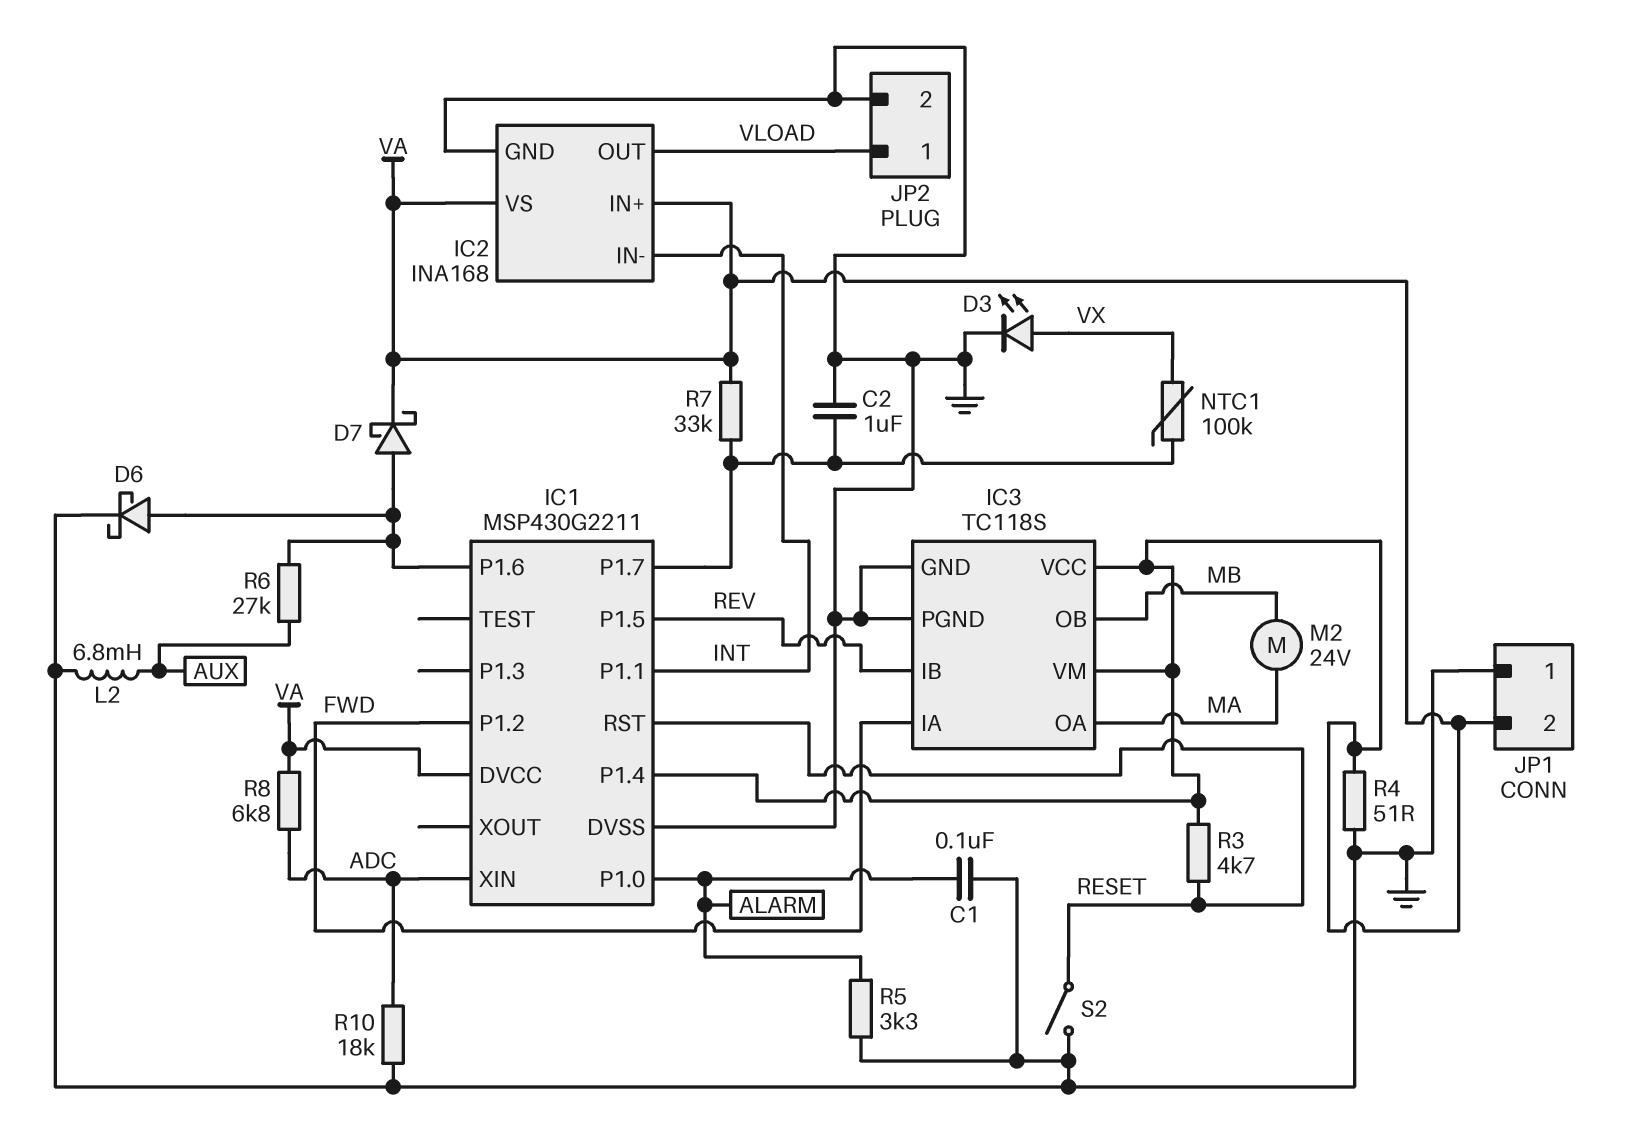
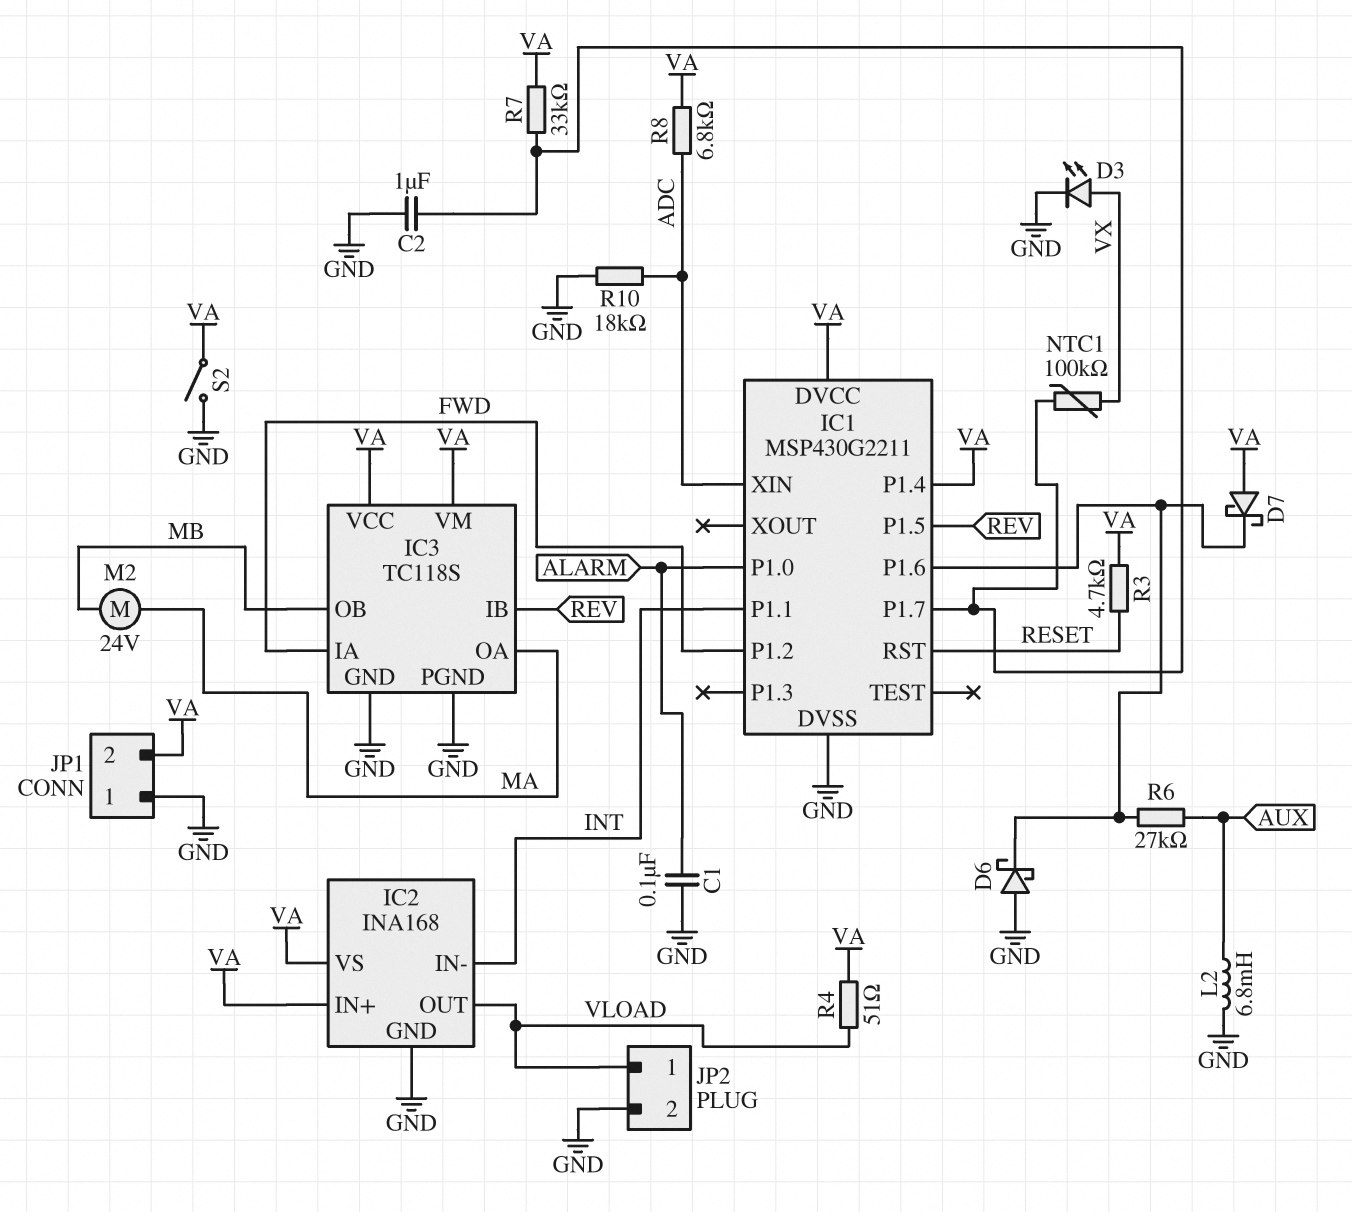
D6: schottky (A IC1/P1.6, K GND) -> schottky (A GND, K IC1/P1.6)
D7: schottky (A IC1/P1.6, K VA) -> schottky (A VA, K IC1/P1.6)
R4: 51 (GND, VA) -> 51 (VA, VLOAD)
R5: 3.3k (ALARM, GND) -> none
S2: switch (GND, RESET) -> switch (GND, VA)

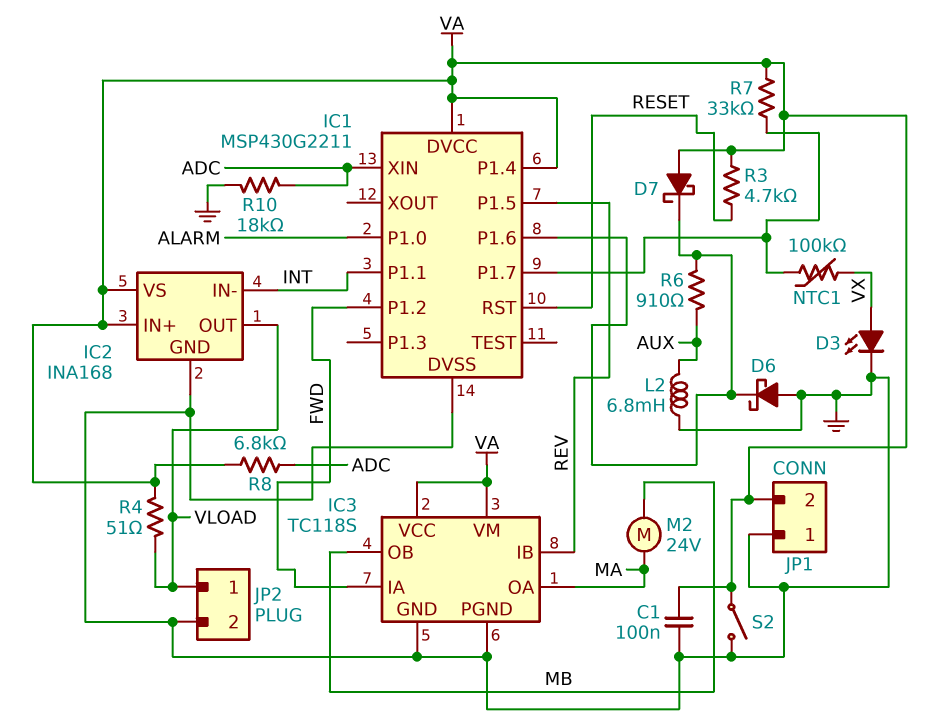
C1: 100nF (ALARM, GND) -> 100nF (GND, VA)
C2: 1uF (GND, IC1/P1.7) -> none
R6: 27k (AUX, IC1/P1.6) -> 910 (AUX, IC1/P1.6)

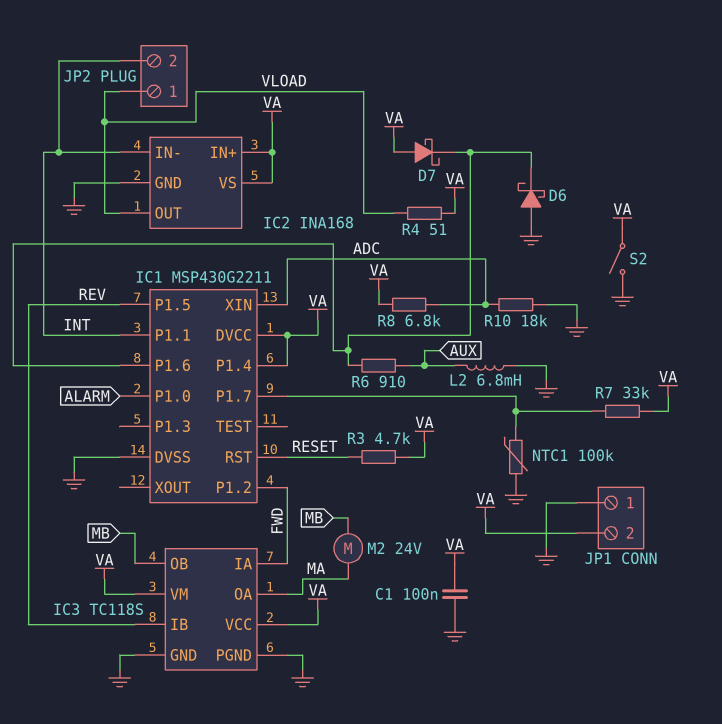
D3: LED (A VX, K GND) -> none
JP2 pin 2: GND -> INT
NTC1: 100k (IC1/P1.7, VX) -> 100k (GND, IC1/P1.7)

